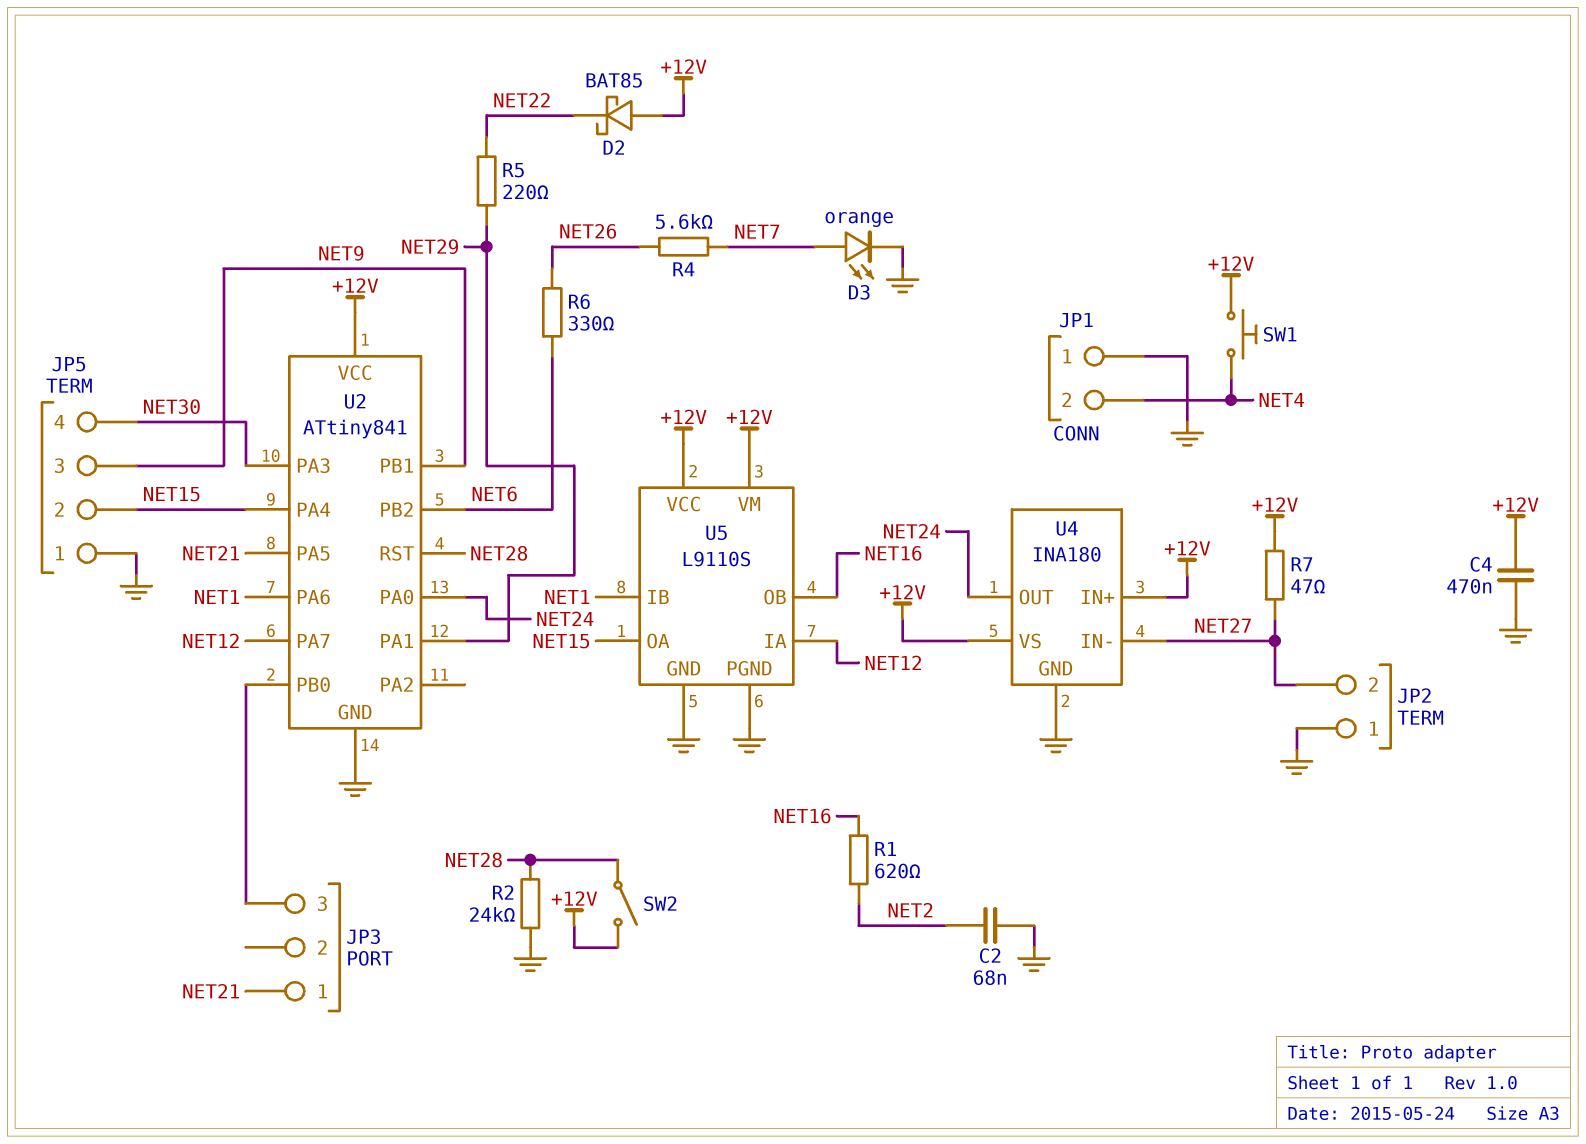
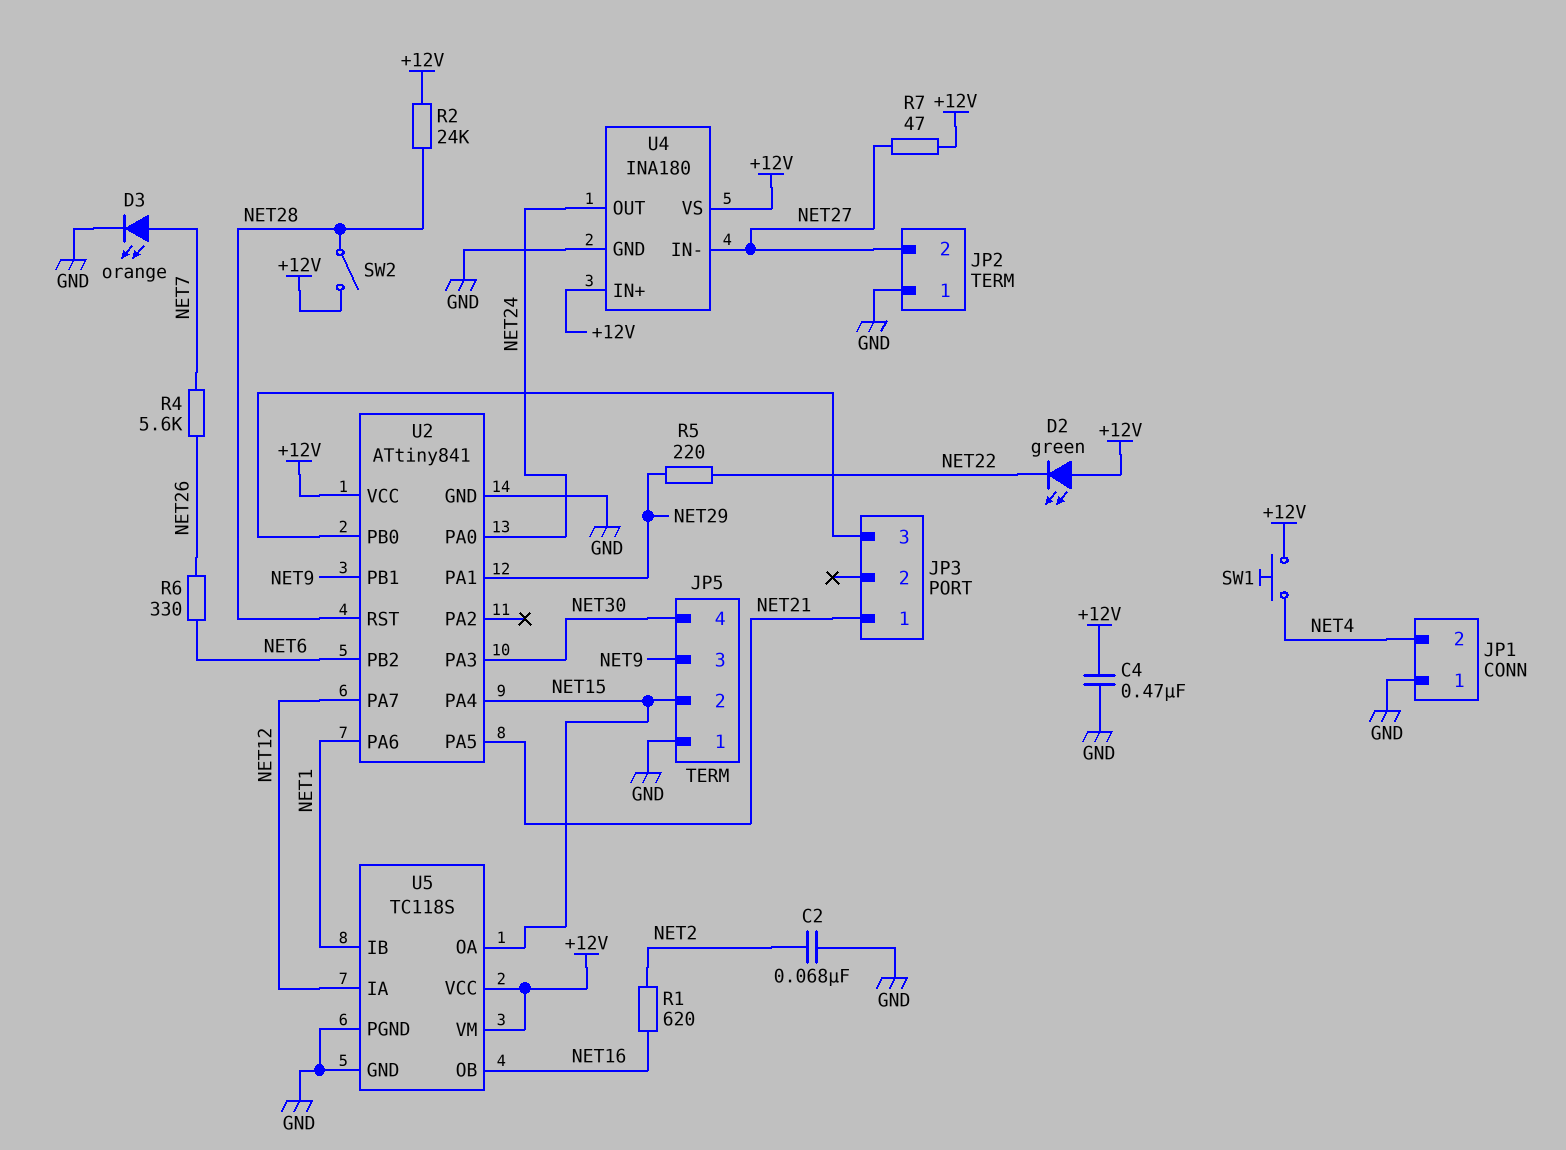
D2: schottky BAT85 (A +12V, K NET22) -> LED green (A +12V, K NET22)
R2: 24k (GND, NET28) -> 24k (+12V, NET28)
U5: L9110S -> TC118S

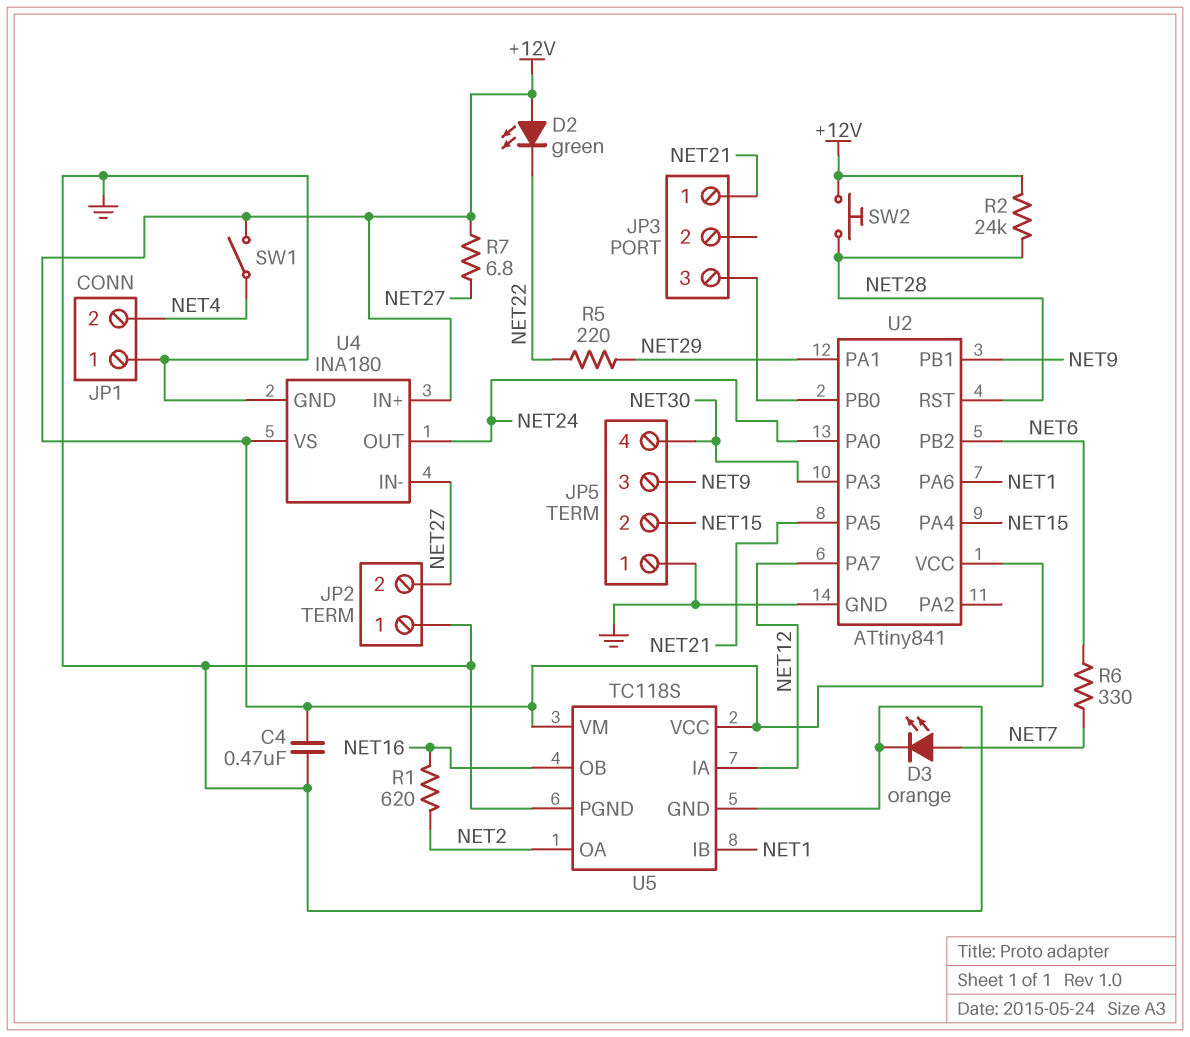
C2: 68nF (GND, NET2) -> none
R4: 5.6k (NET7, NET26) -> none
R6: 330 (NET6, NET26) -> 330 (NET6, NET7)
R7: 47 (+12V, NET27) -> 6.8 (+12V, NET27)
SW1: button (+12V, NET4) -> switch (+12V, NET4)
SW2: switch (+12V, NET28) -> button (+12V, NET28)
U5 pin OA: NET15 -> NET2

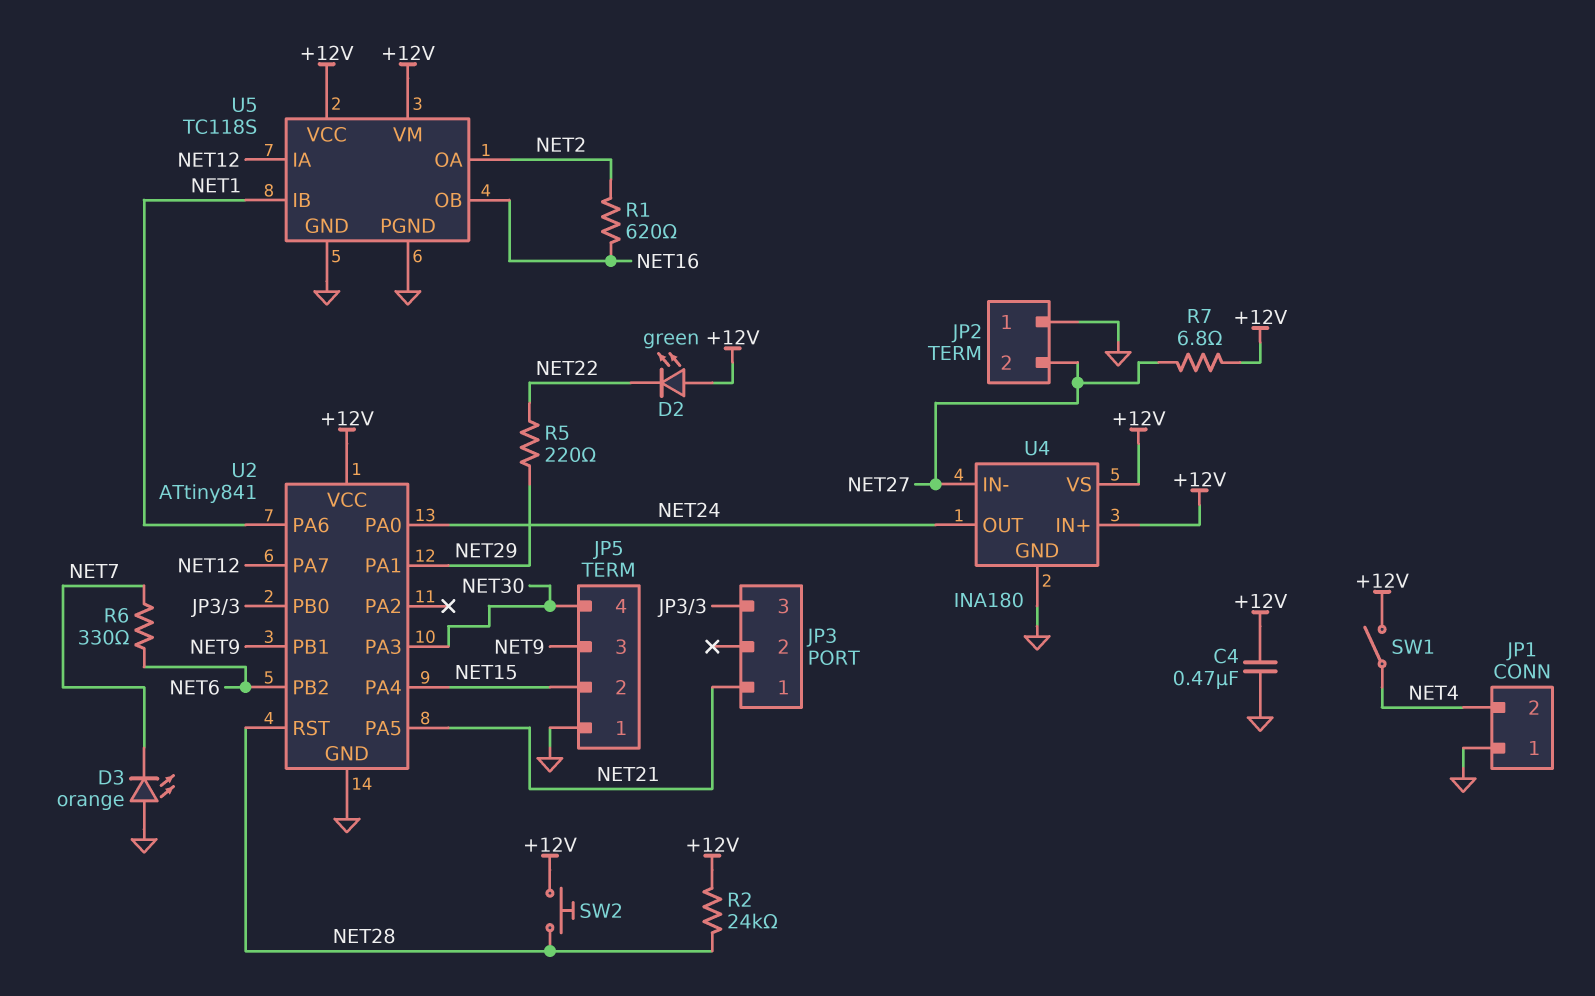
D3: LED orange (A NET7, K GND) -> LED orange (A GND, K NET7)

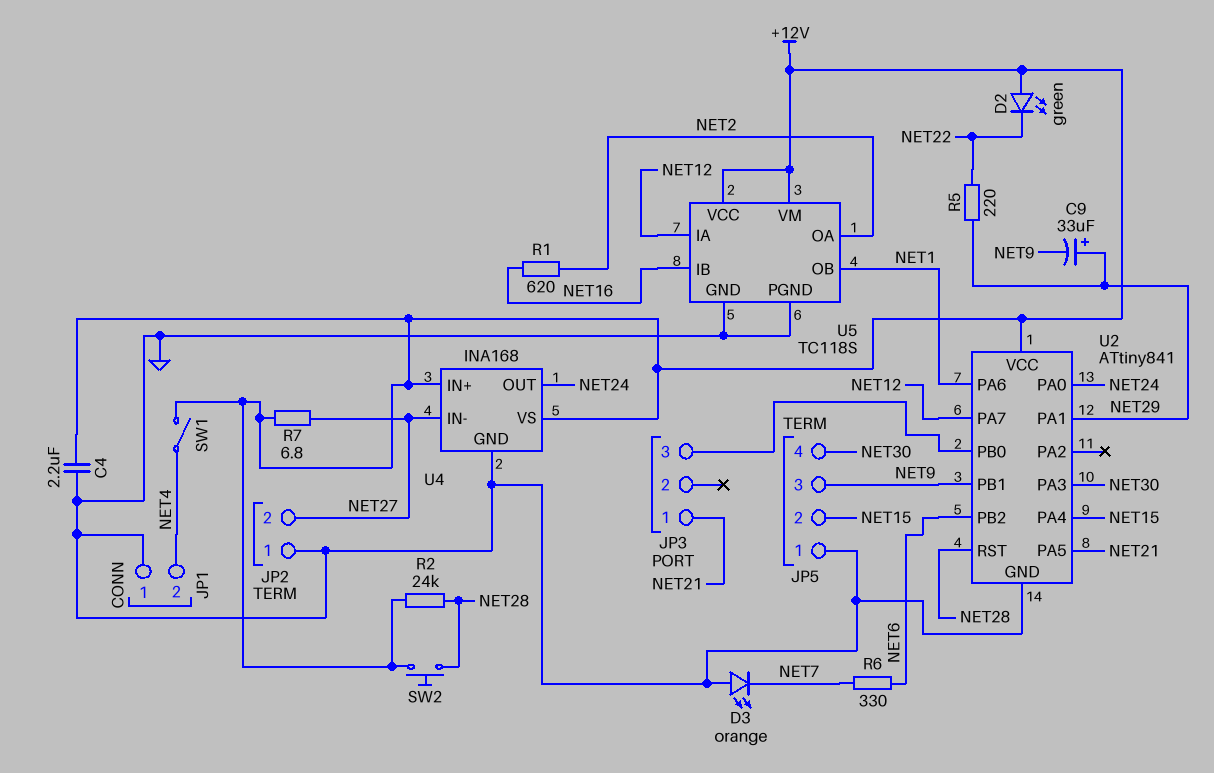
C4: 470nF (+12V, GND) -> 2.2uF (+12V, GND)
C9: none -> 33uF (plus NET29, minus NET9)
U4: INA180 -> INA168
U5 pin IB: NET1 -> NET16
U5 pin OB: NET16 -> NET1

